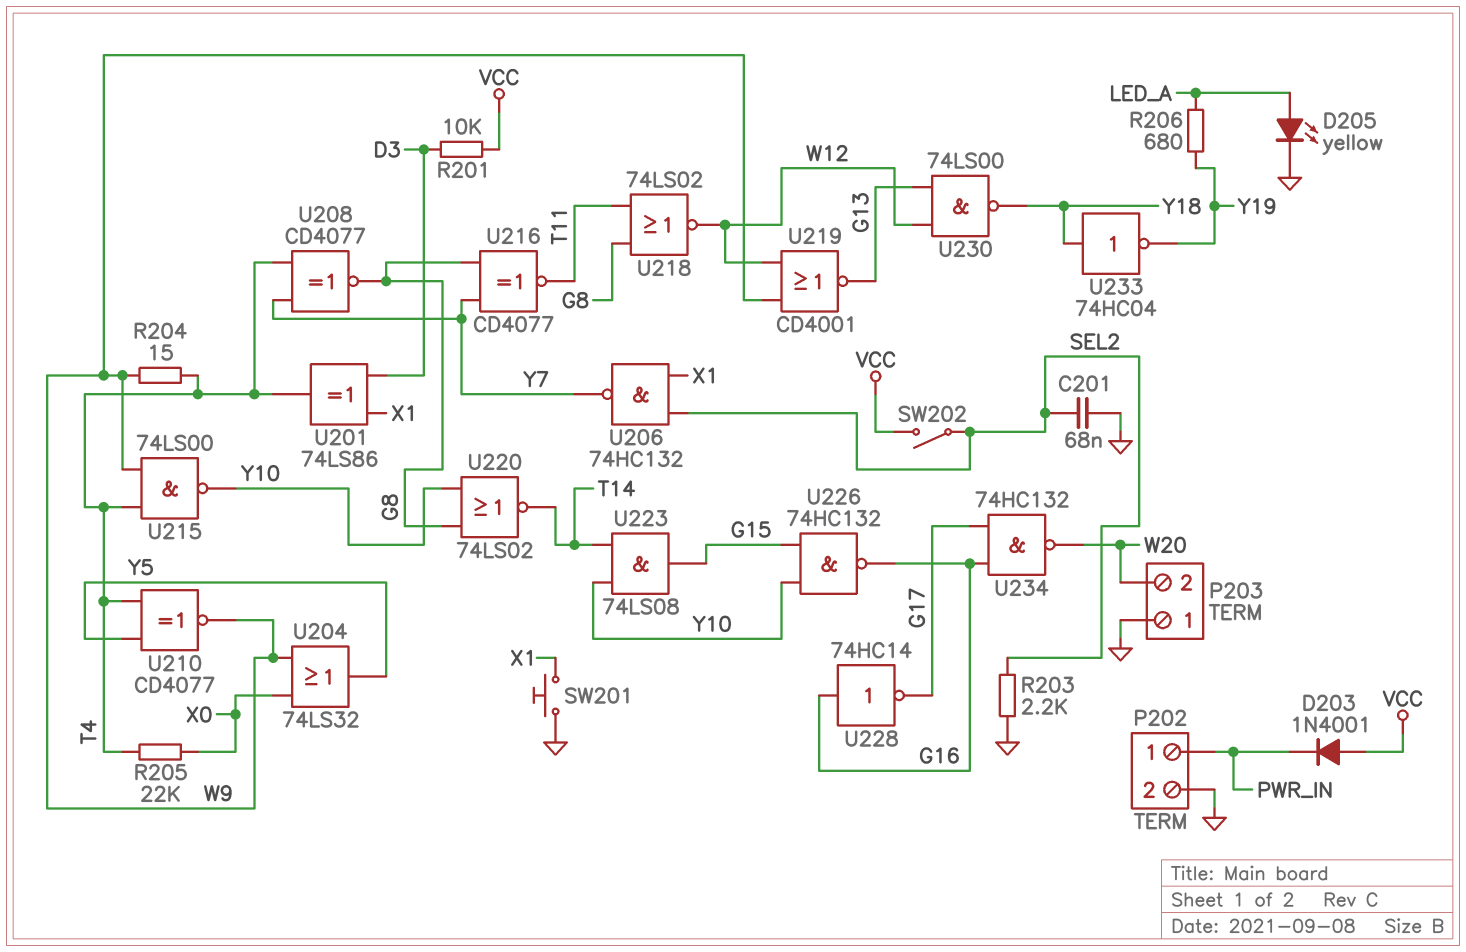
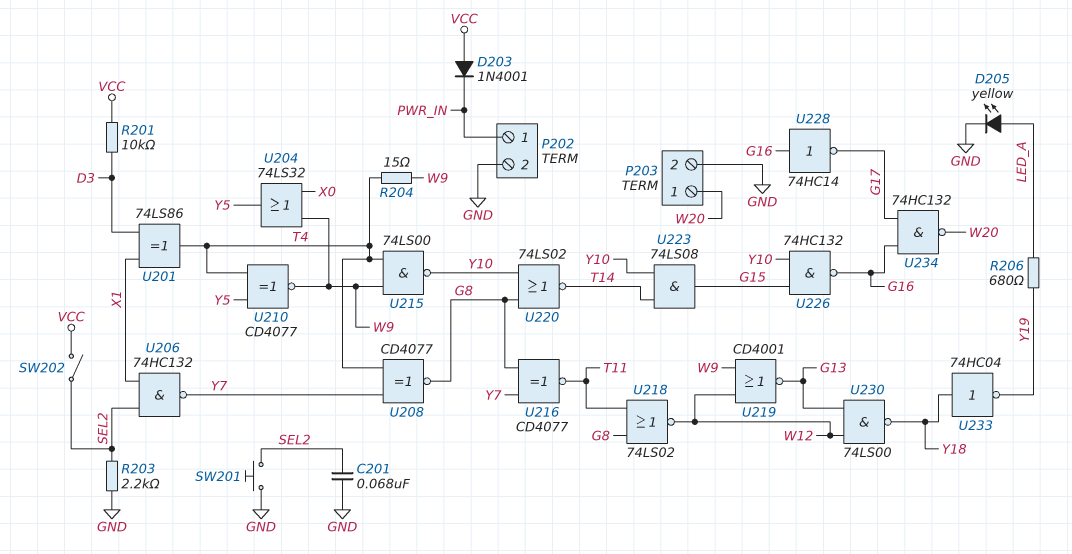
P203 pin 1: GND -> W20
P203 pin 2: W20 -> GND
R205: 22k (T4, X0) -> none
SW201: button (GND, X1) -> button (GND, SEL2)

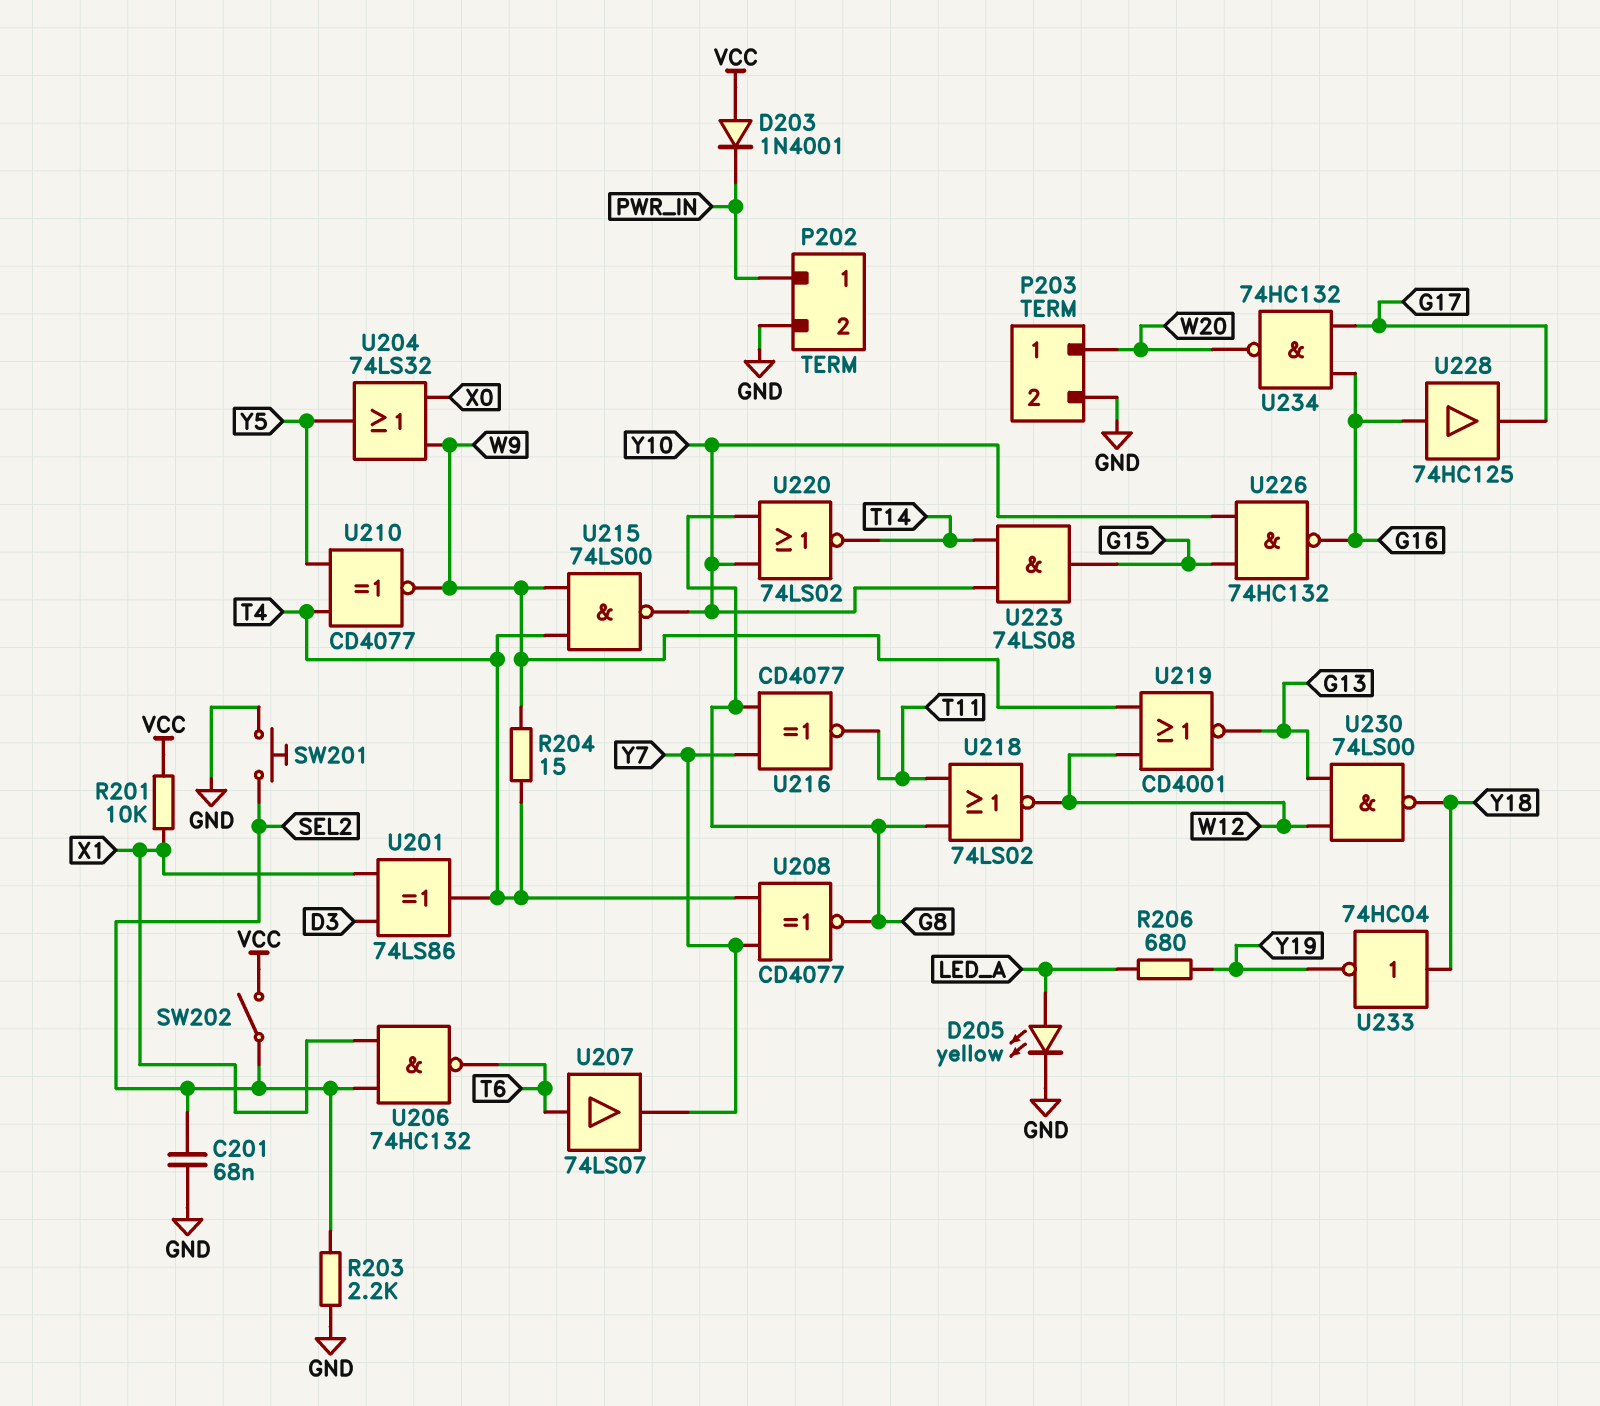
R201: 10k (D3, VCC) -> 10k (VCC, X1)
U206: NAND 74HC132 (in SEL2, in X1, out Y7) -> NAND 74HC132 (in SEL2, in X1, out T6)
U207: none -> buffer 74LS07 (in T6, out Y7)
U228: NOT 74HC14 (in G16, out G17) -> buffer 74HC125 (in G16, out G17)

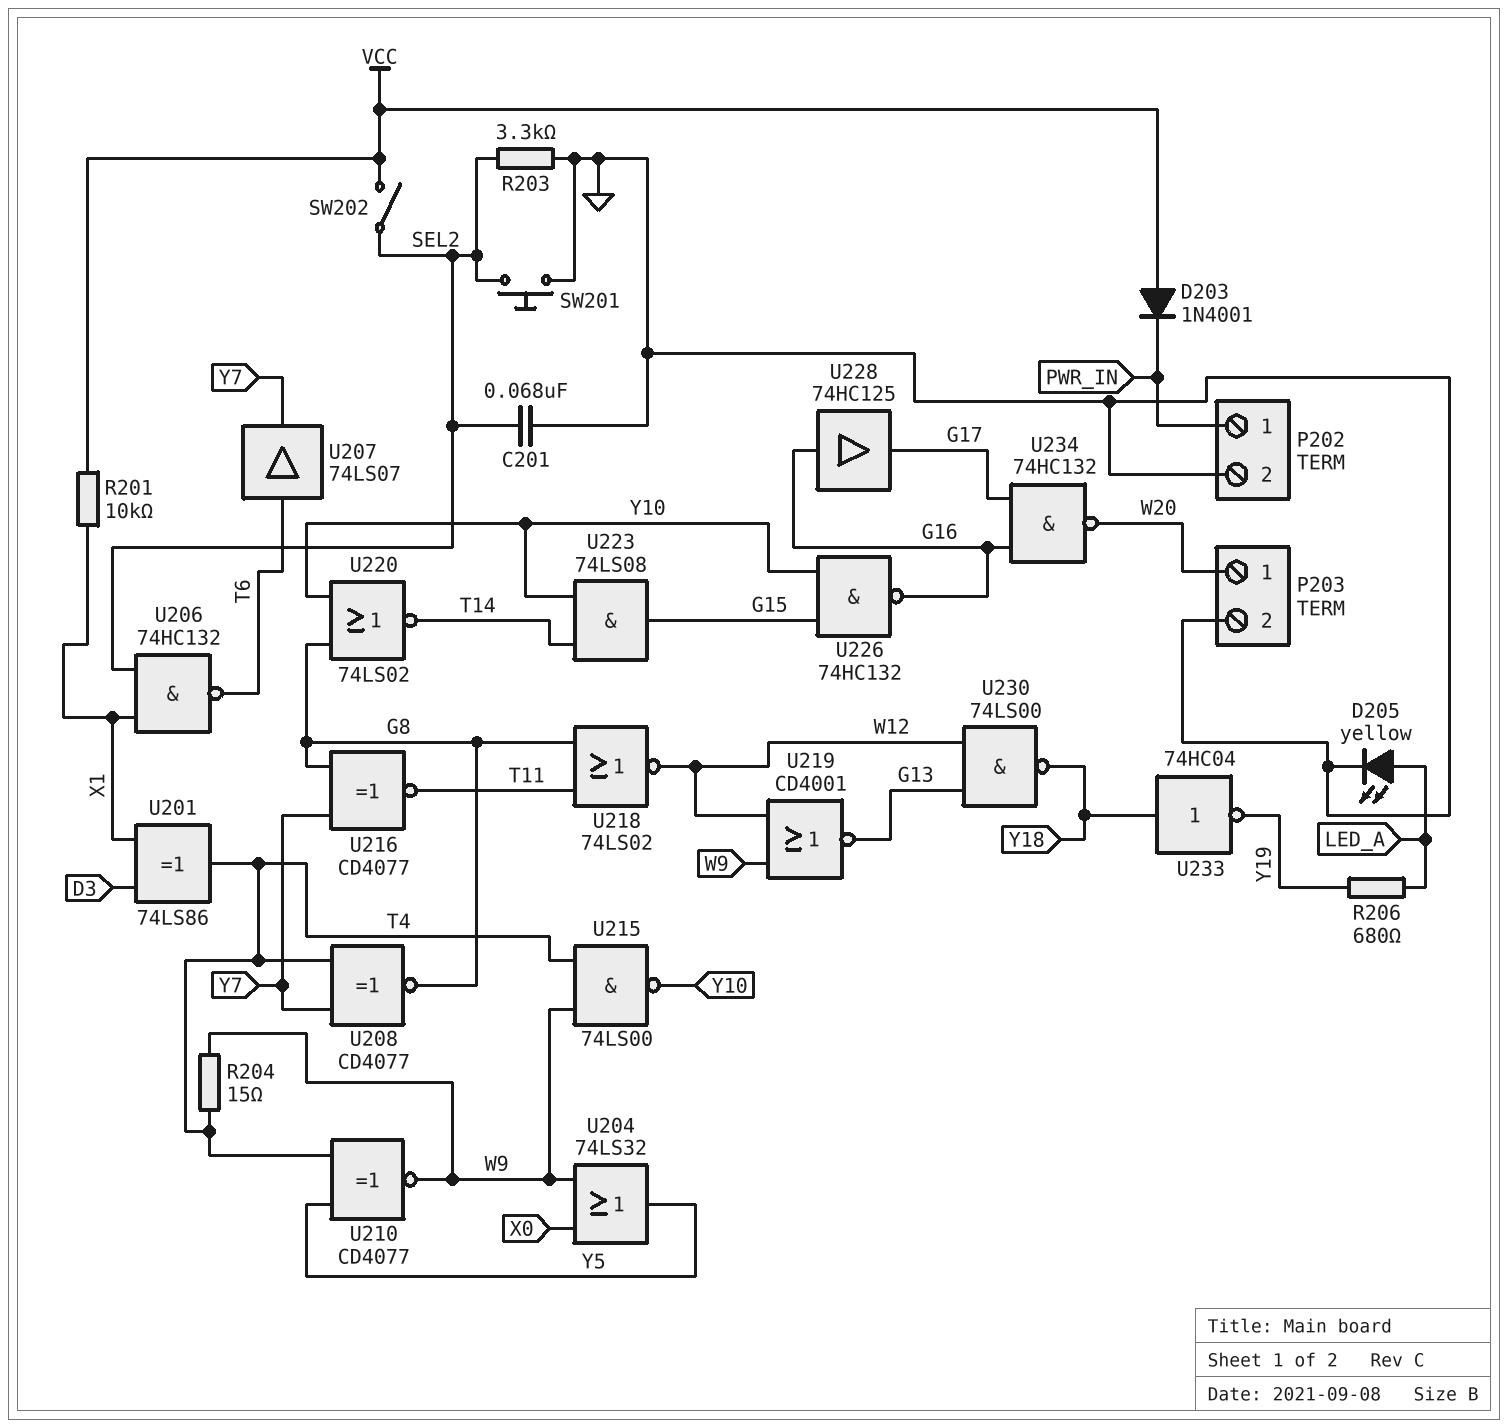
R203: 2.2k (GND, SEL2) -> 3.3k (GND, SEL2)

